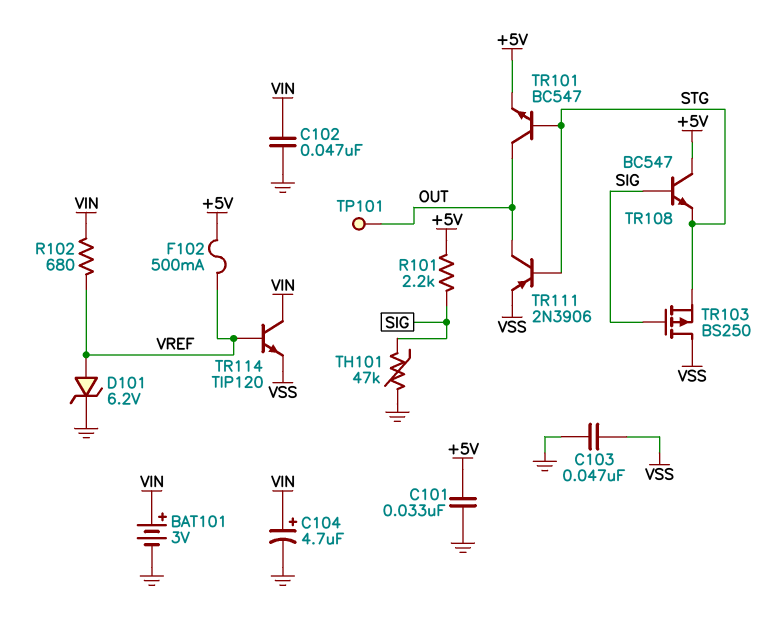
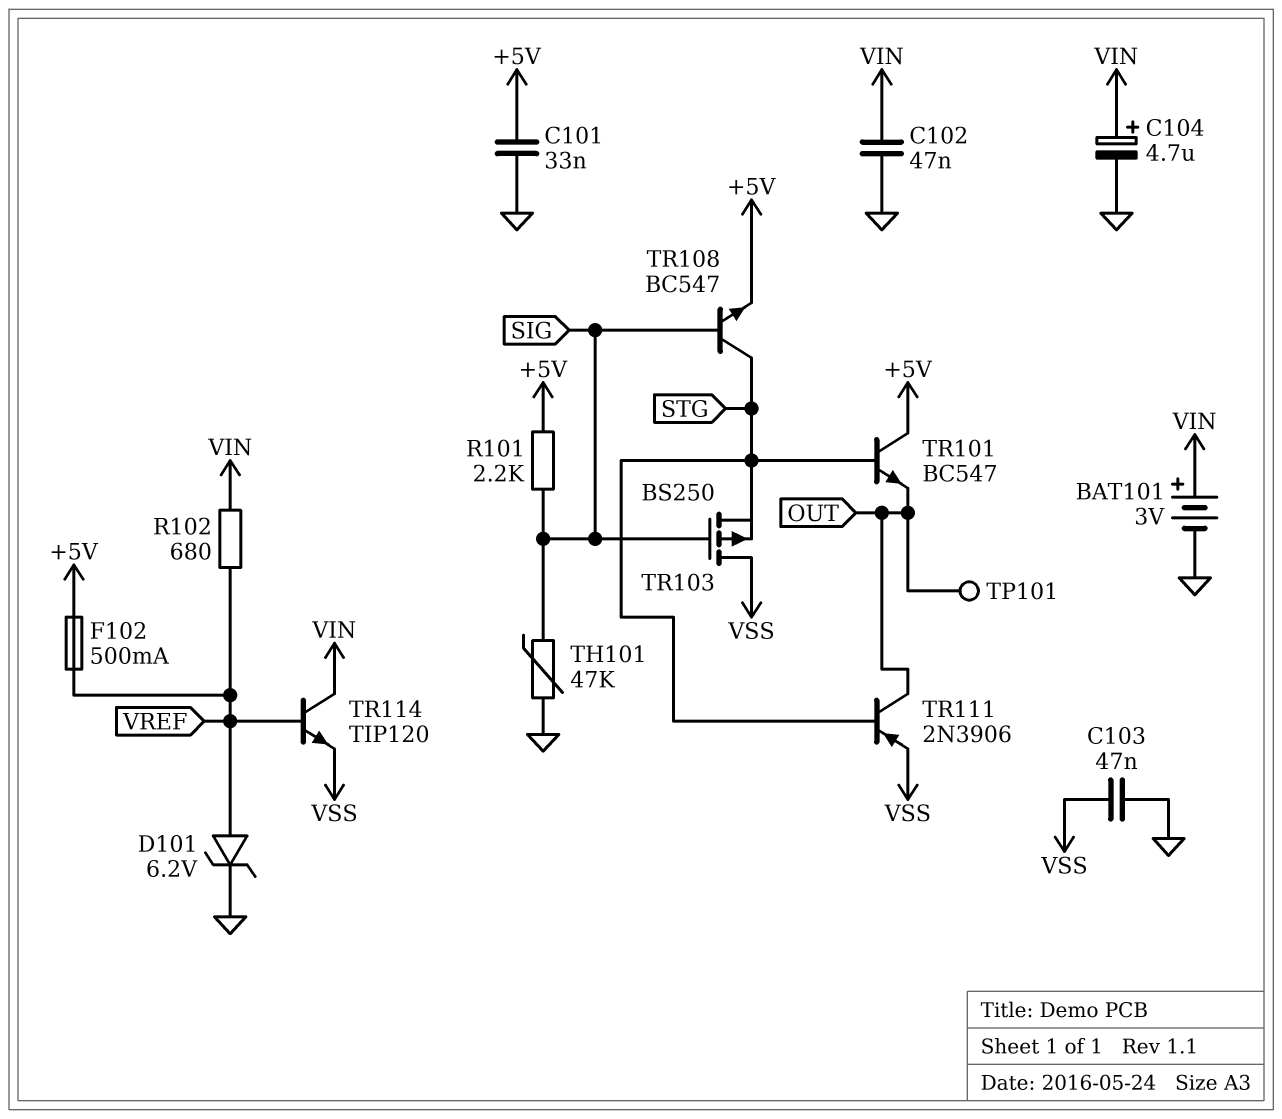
TR101: NPN BC547 (B STG, C OUT, E +5V) -> NPN BC547 (B STG, C +5V, E OUT)
TR108: NPN BC547 (B SIG, C +5V, E STG) -> NPN BC547 (B SIG, C STG, E +5V)

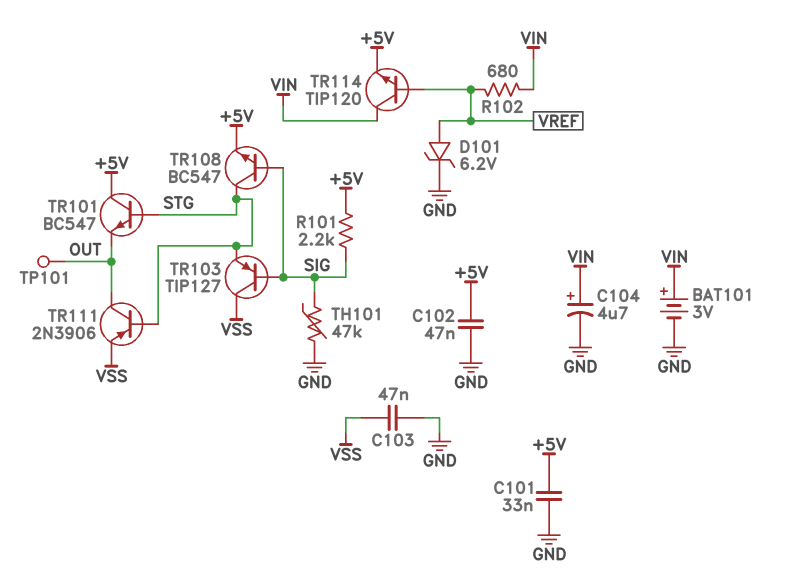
C102: 47nF (GND, VIN) -> 47nF (+5V, GND)
F102: 500mA (+5V, VREF) -> none
TR103: PMOS BS250 (G SIG, D VSS, S STG) -> PNP TIP127 (B SIG, C VSS, E STG)
TR114: NPN TIP120 (B VREF, C VIN, E VSS) -> NPN TIP120 (B VREF, C VIN, E +5V)

